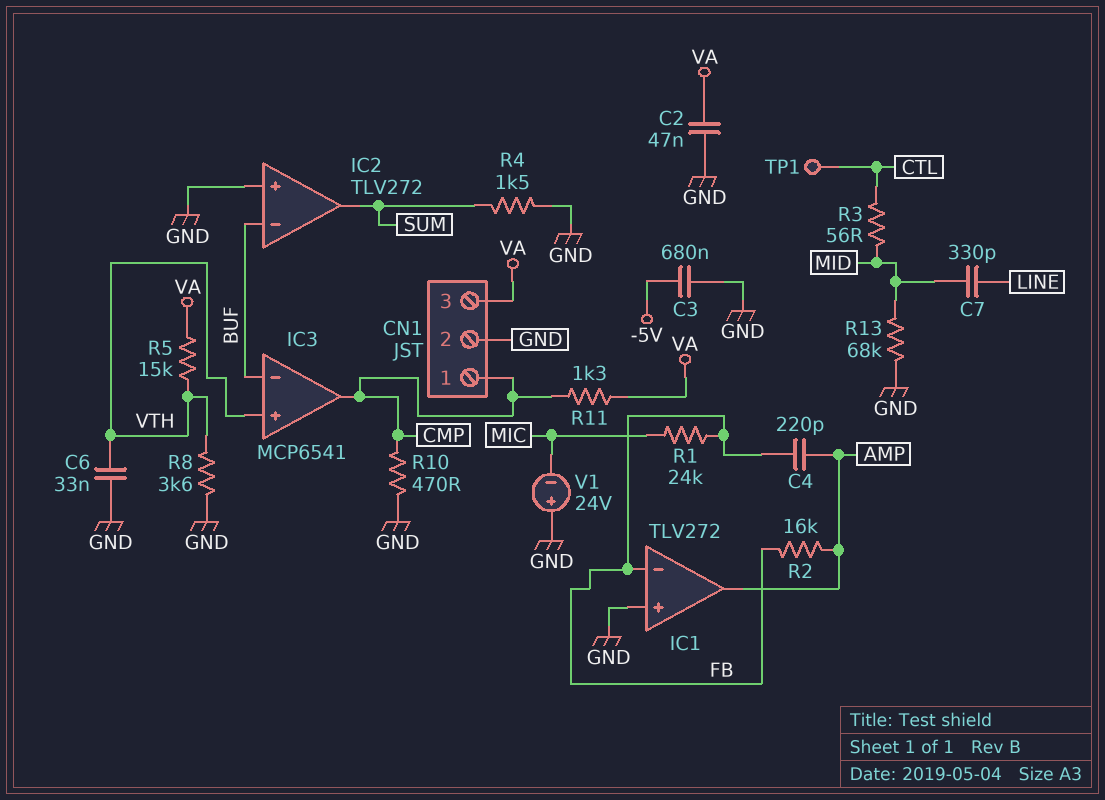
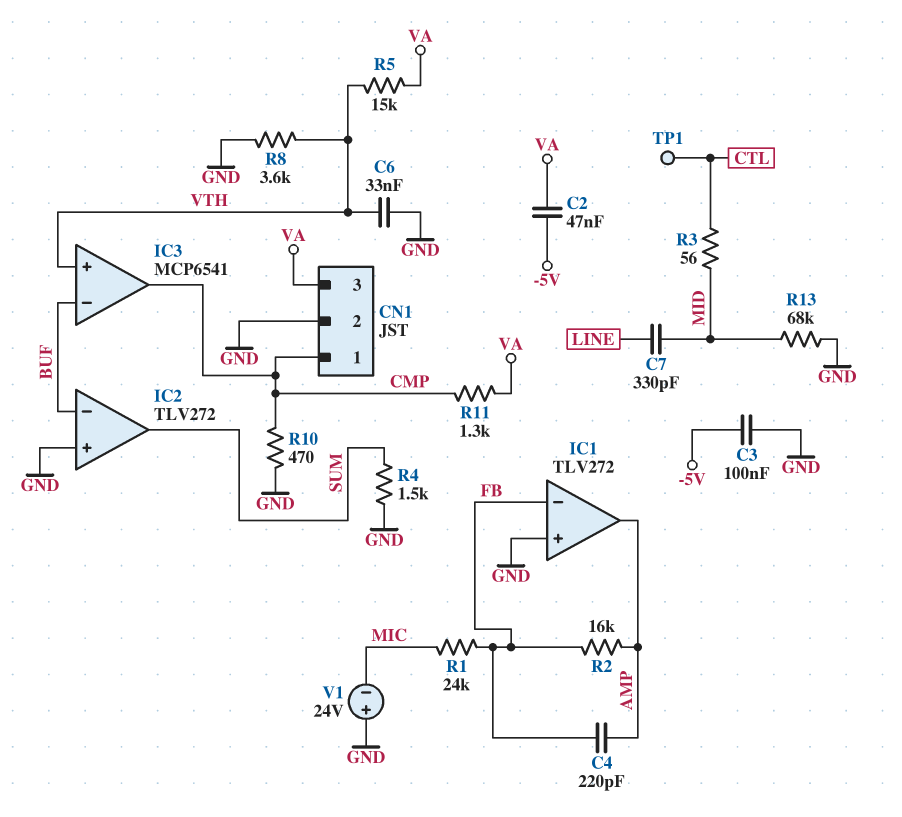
C2: 47nF (GND, VA) -> 47nF (-5V, VA)
C3: 680nF (-5V, GND) -> 100nF (-5V, GND)

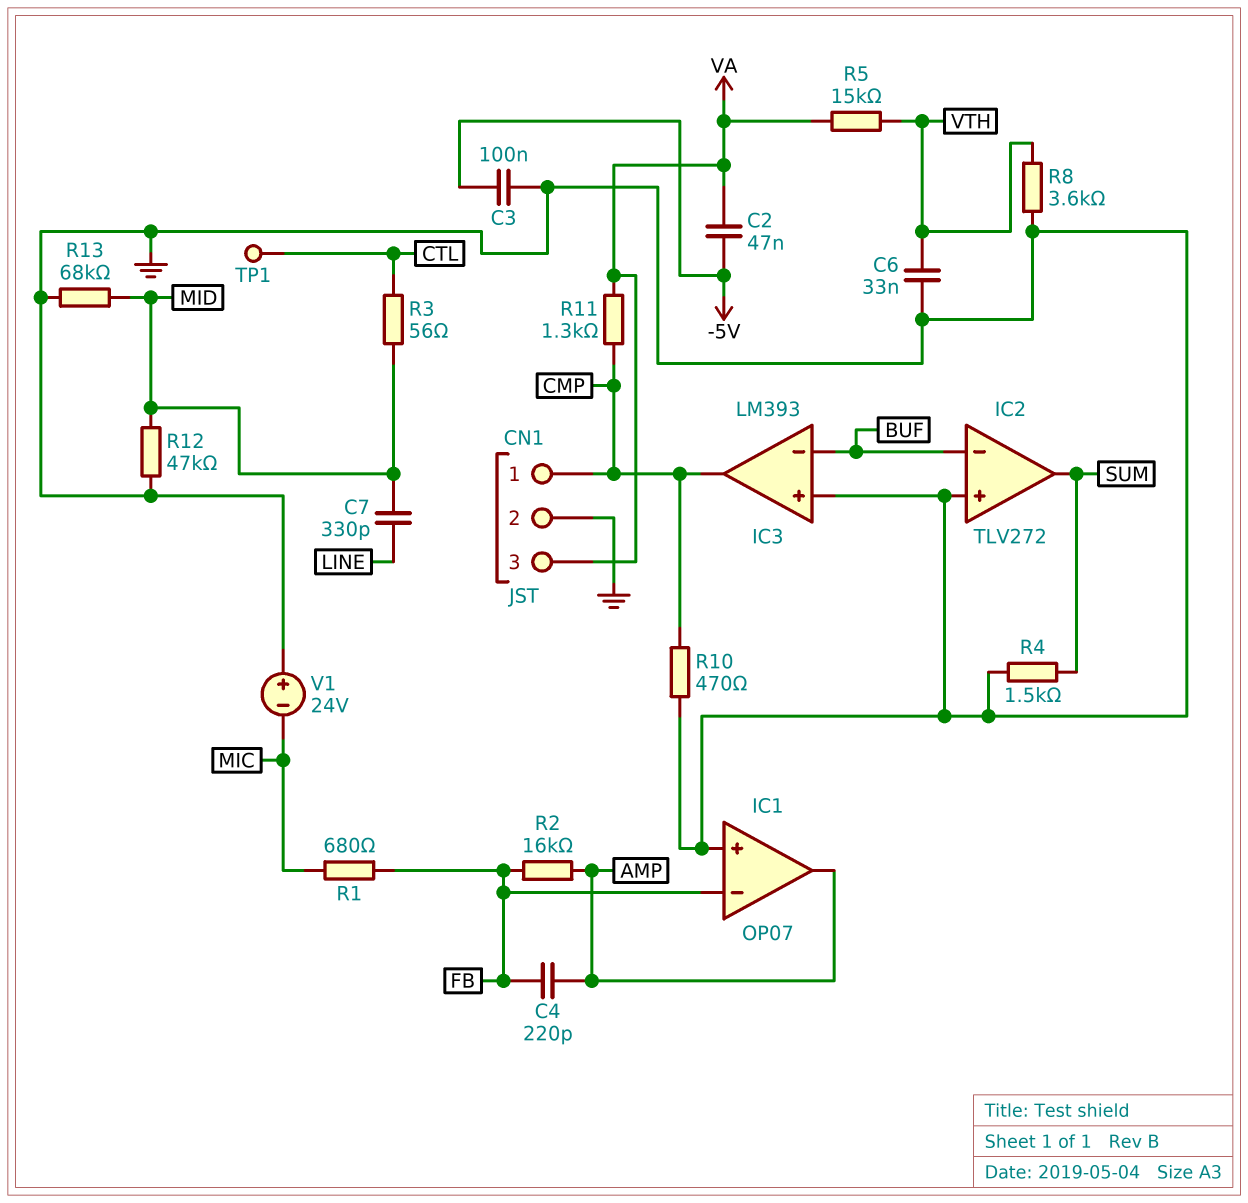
IC1: TLV272 -> OP07
IC3: MCP6541 -> LM393
IC3 pin in+: VTH -> GND
R1: 24k (FB, MIC) -> 680 (FB, MIC)
R12: none -> 47k (GND, MID)

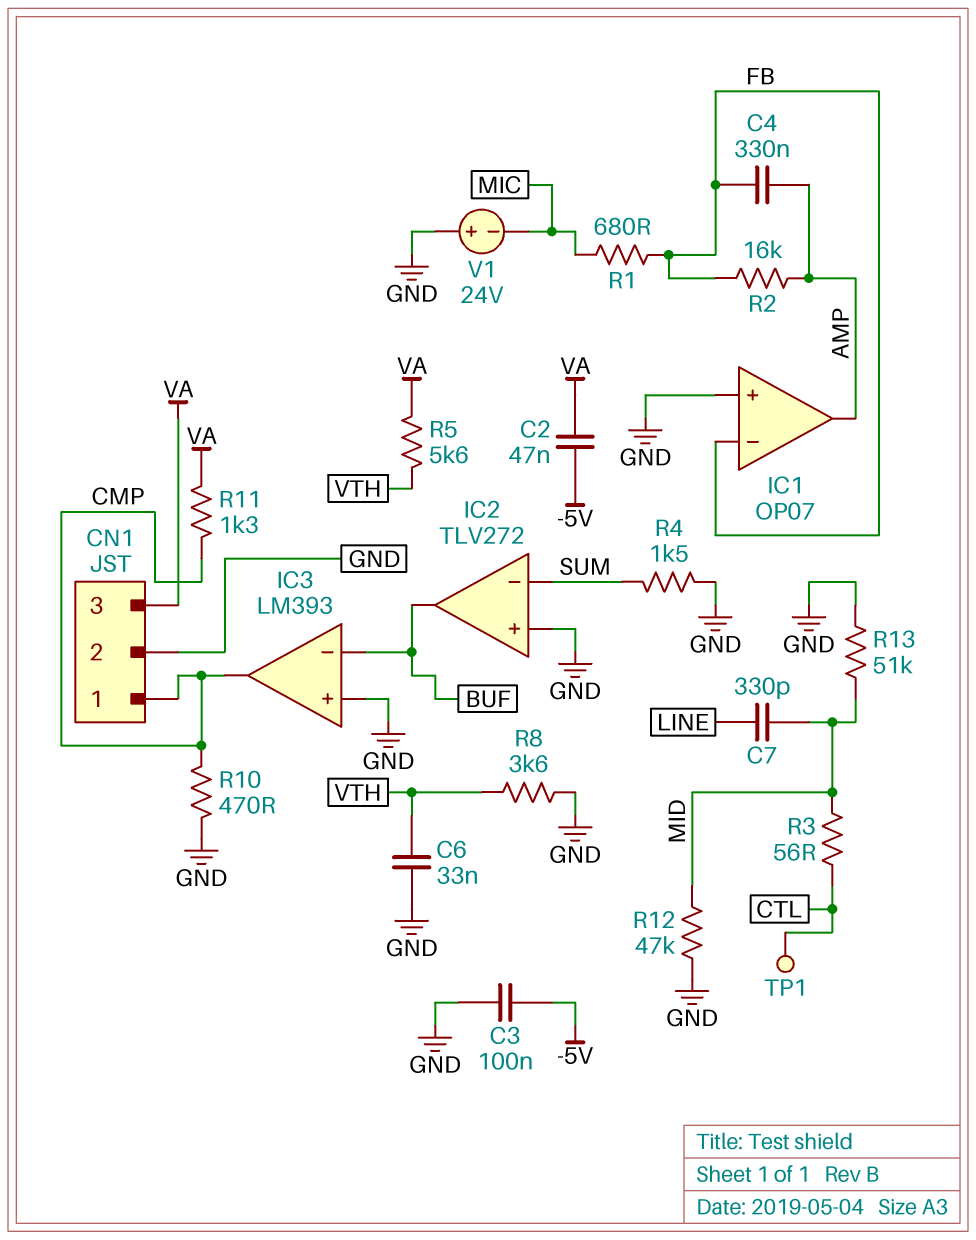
C4: 220pF (AMP, FB) -> 330nF (AMP, FB)
IC2 pin in-: BUF -> SUM
IC2 pin out: SUM -> BUF
R5: 15k (VA, VTH) -> 5.6k (VA, VTH)
R13: 68k (GND, MID) -> 51k (GND, MID)

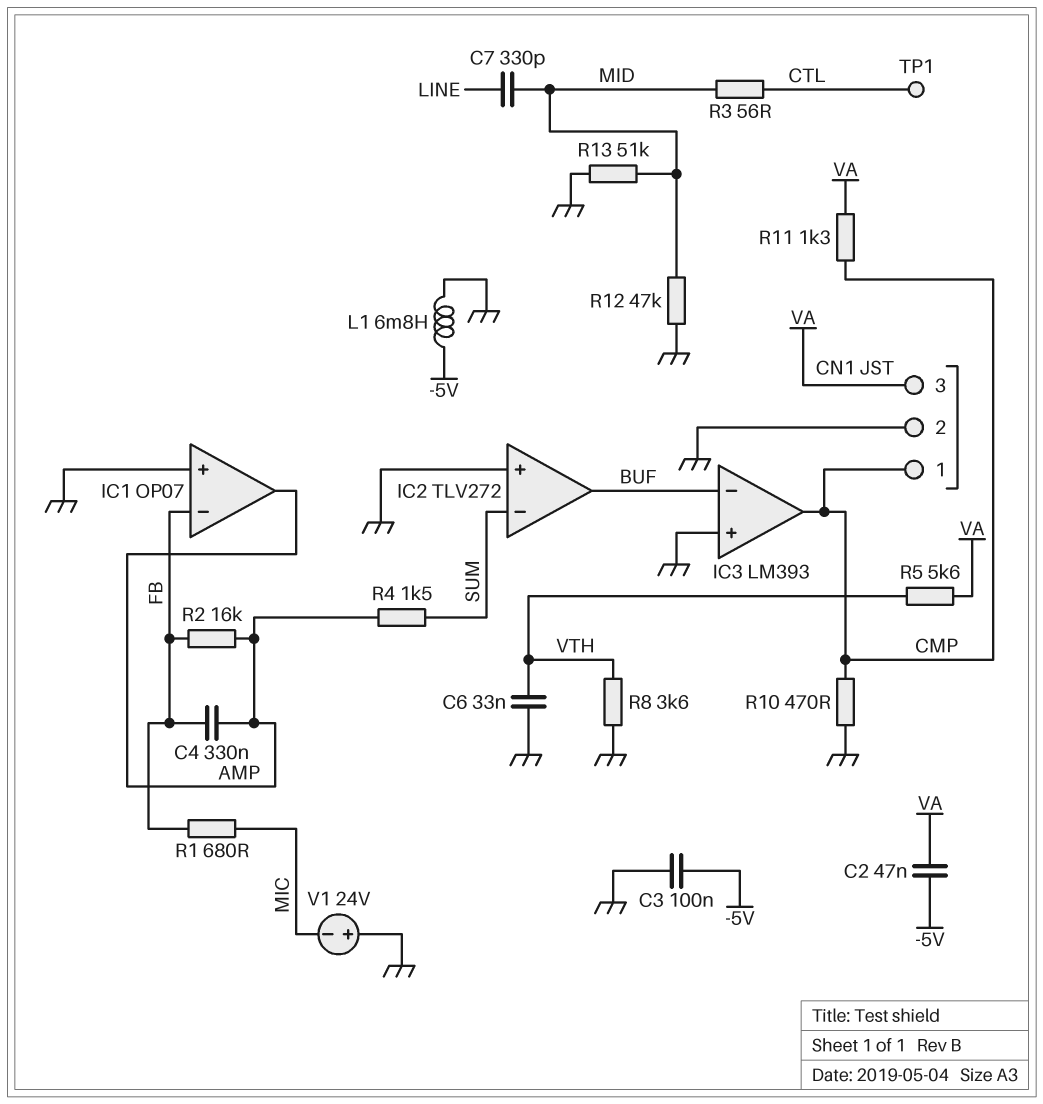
L1: none -> 6.8mH (-5V, GND)
R4: 1.5k (GND, SUM) -> 1.5k (AMP, SUM)

